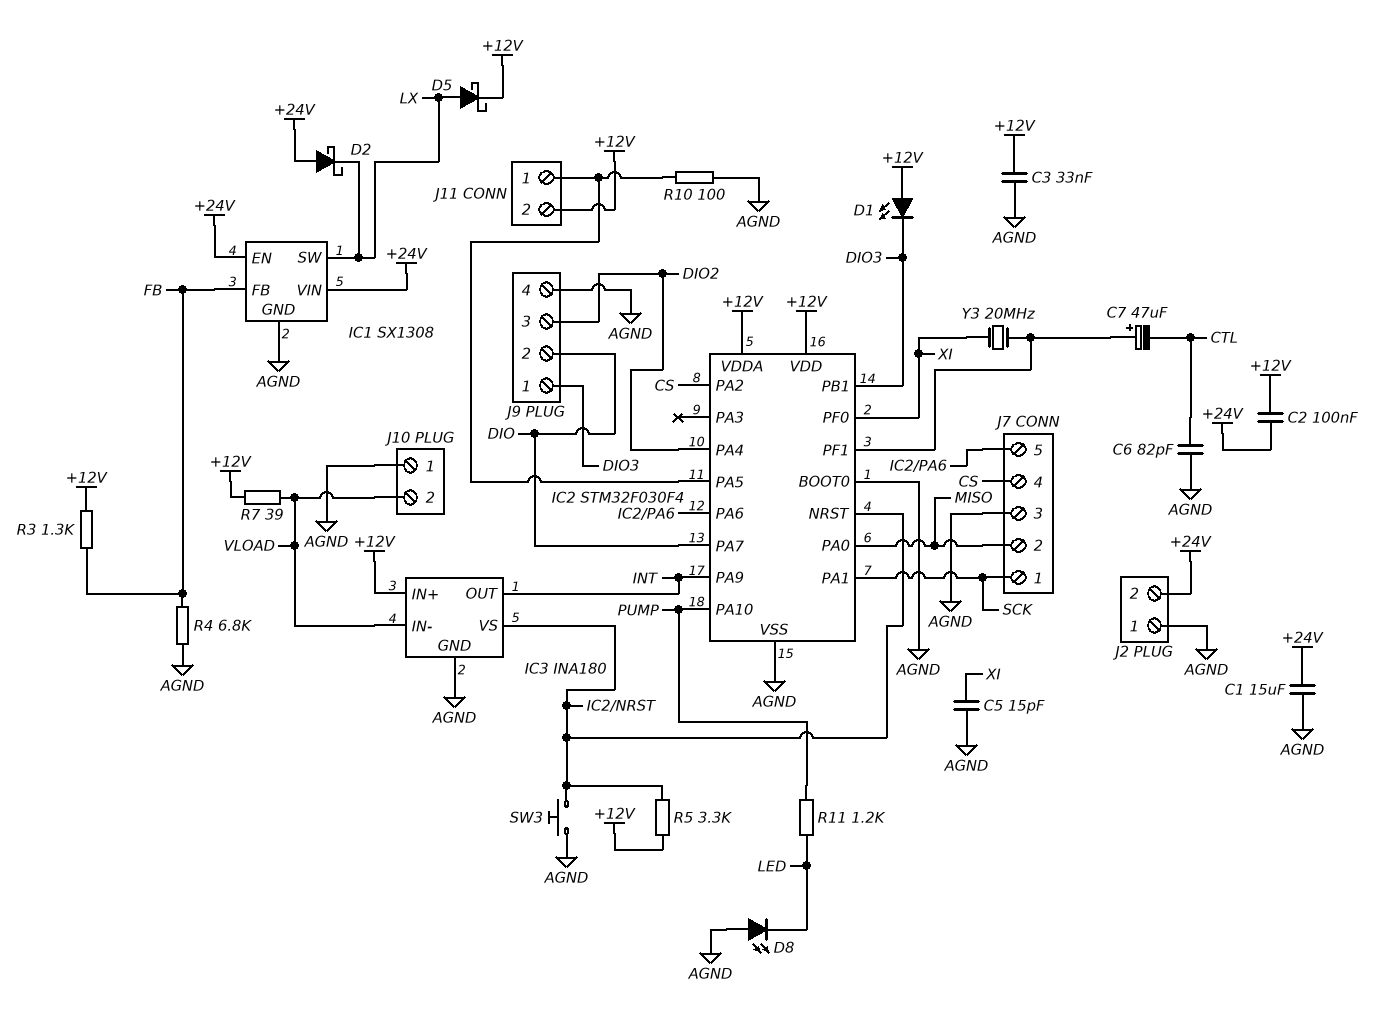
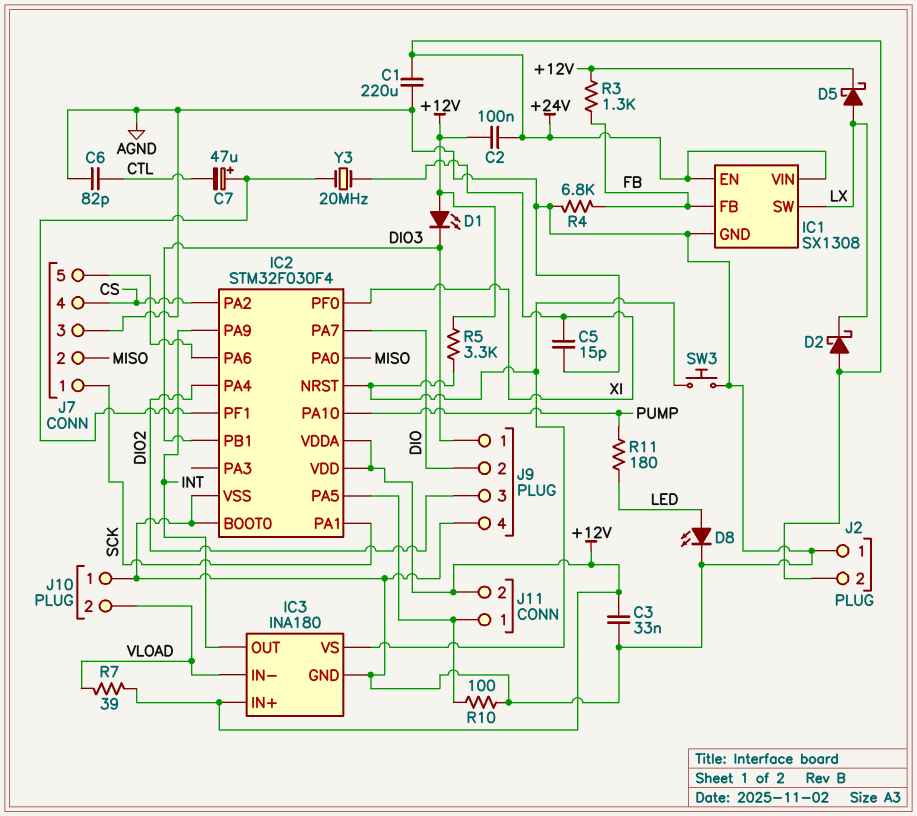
C1: 15uF (+24V, AGND) -> 220uF (+24V, AGND)
D8: LED (A AGND, K LED) -> LED (A LED, K AGND)
R11: 1.2k (LED, PUMP) -> 180 (LED, PUMP)

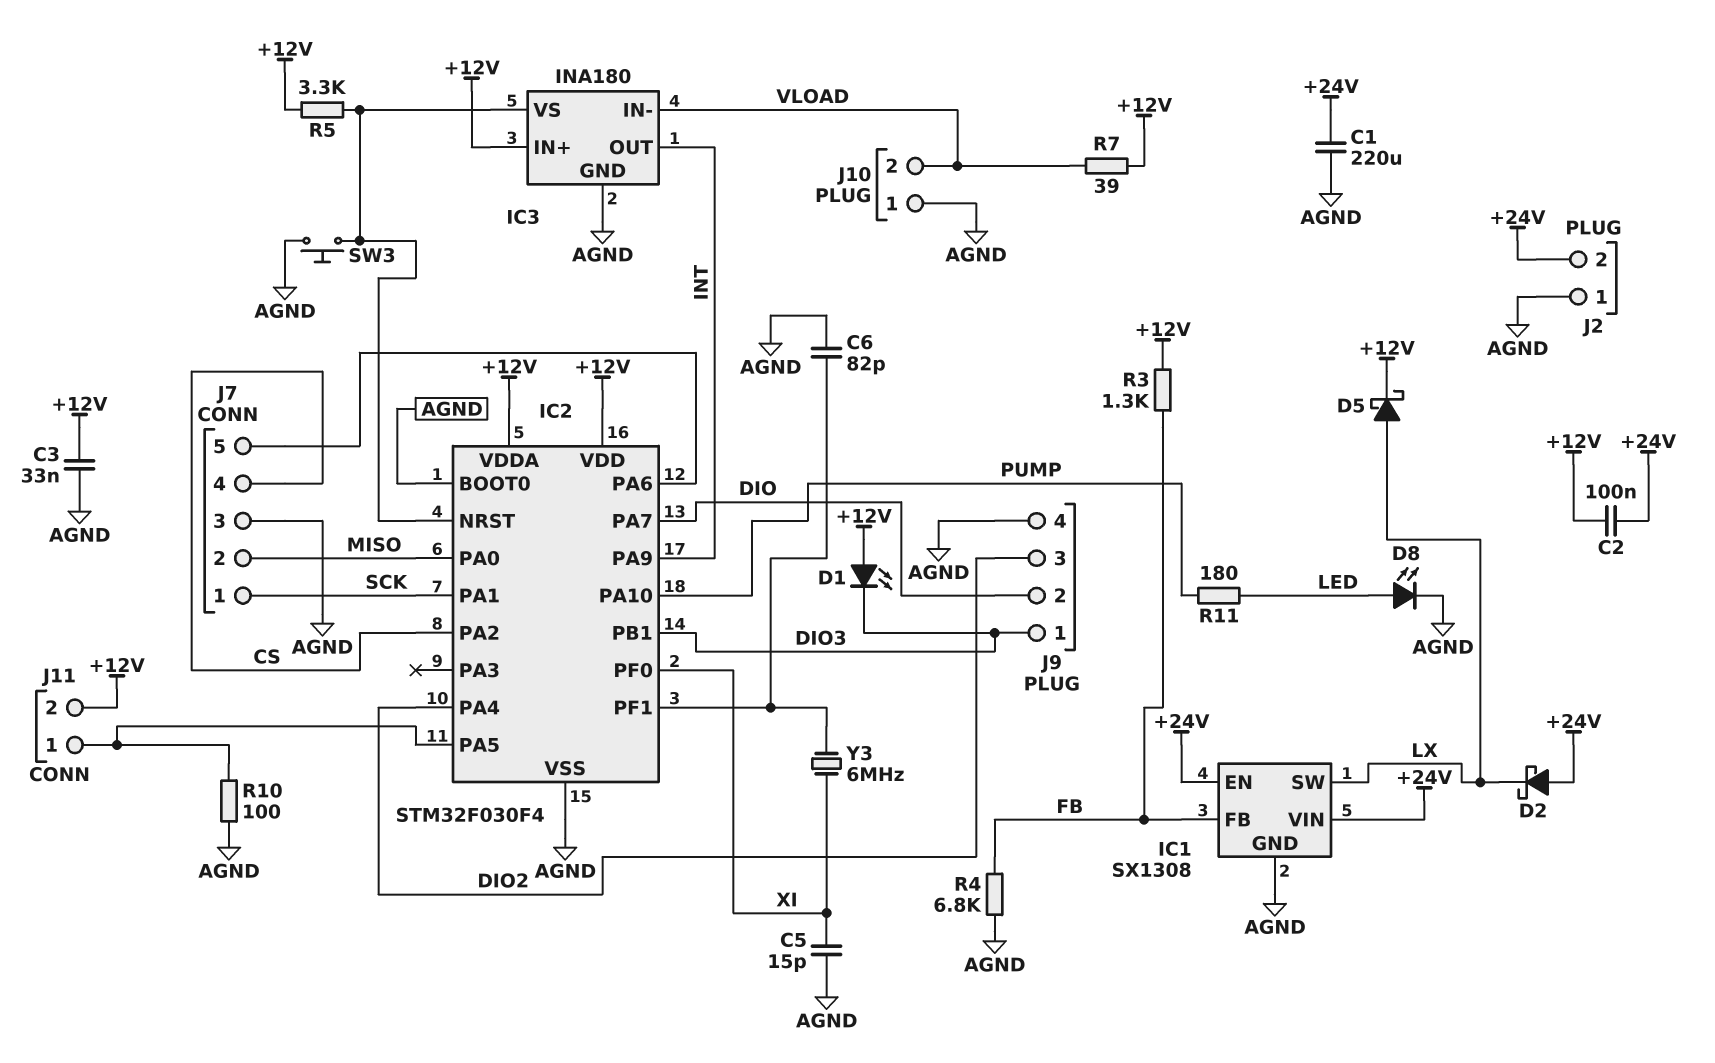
C6: 82pF (AGND, CTL) -> 82pF (AGND, IC2/PF1)
C7: 47uF (plus IC2/PF1, minus CTL) -> none
Y3: 20MHz (IC2/PF1, XI) -> 6MHz (IC2/PF1, XI)

